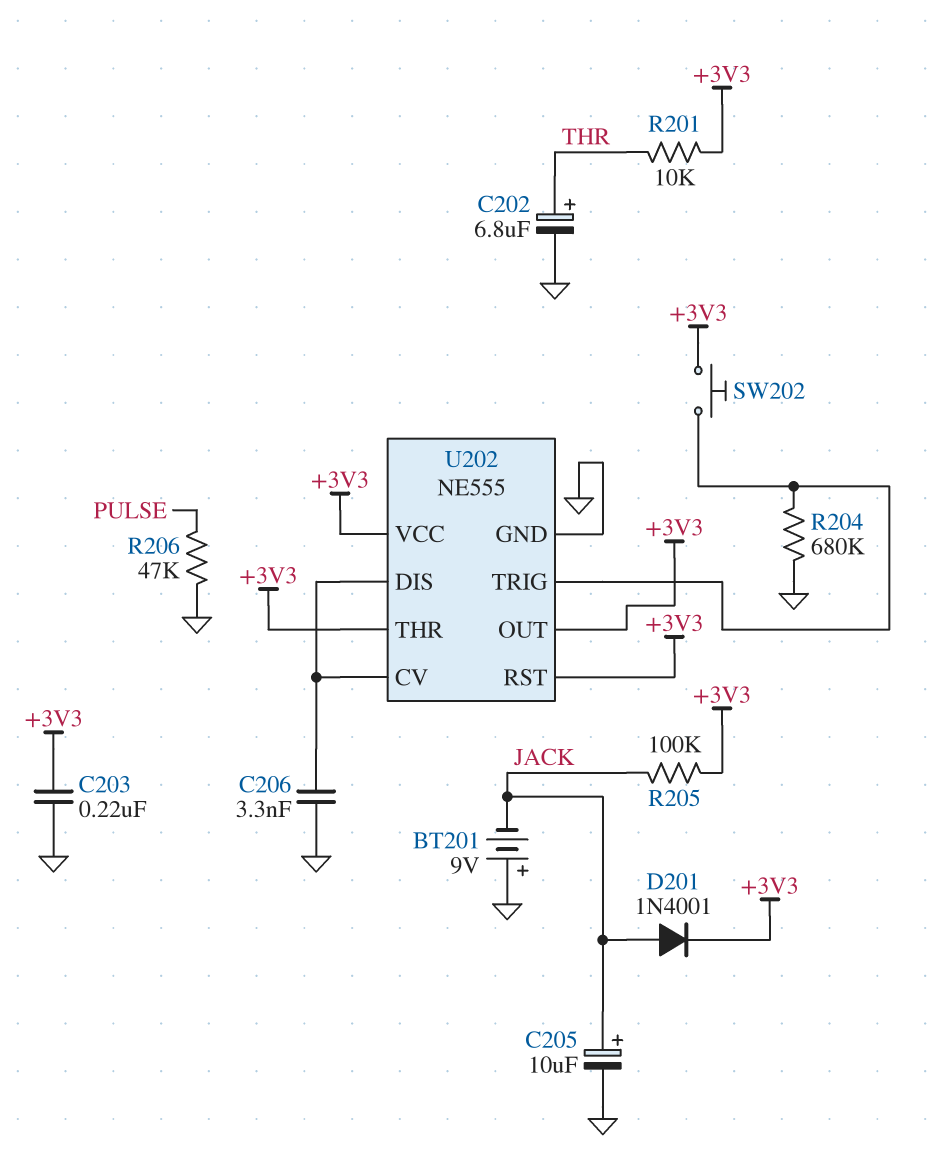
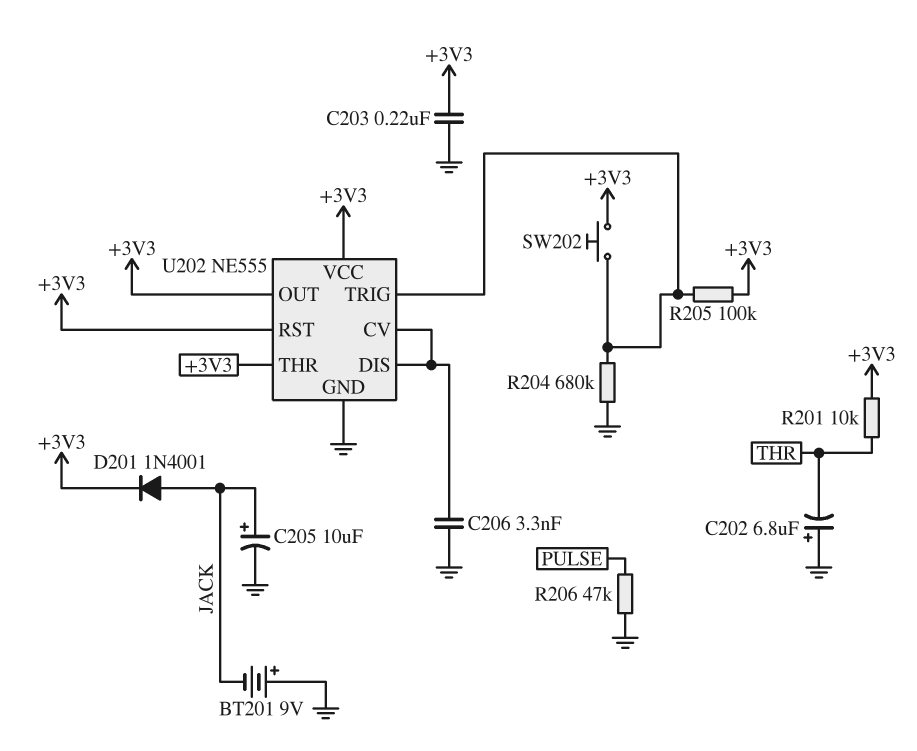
C202: 6.8uF (plus THR, minus GND) -> 6.8uF (plus GND, minus THR)
R205: 100k (+3V3, JACK) -> 100k (+3V3, U202/TRIG)

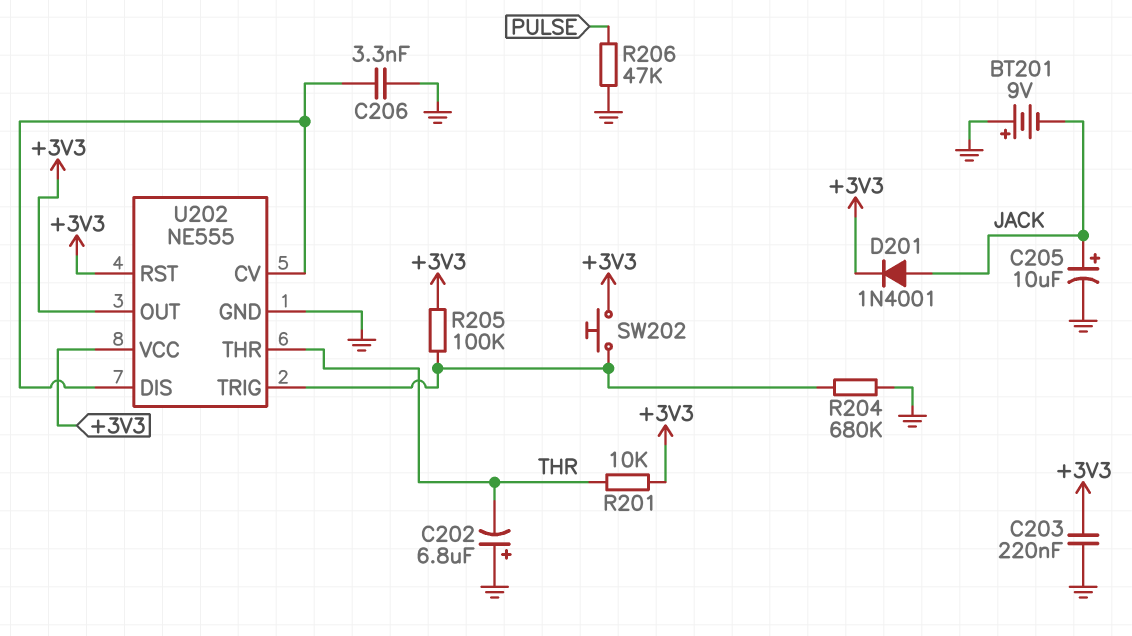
U202 pin THR: +3V3 -> THR

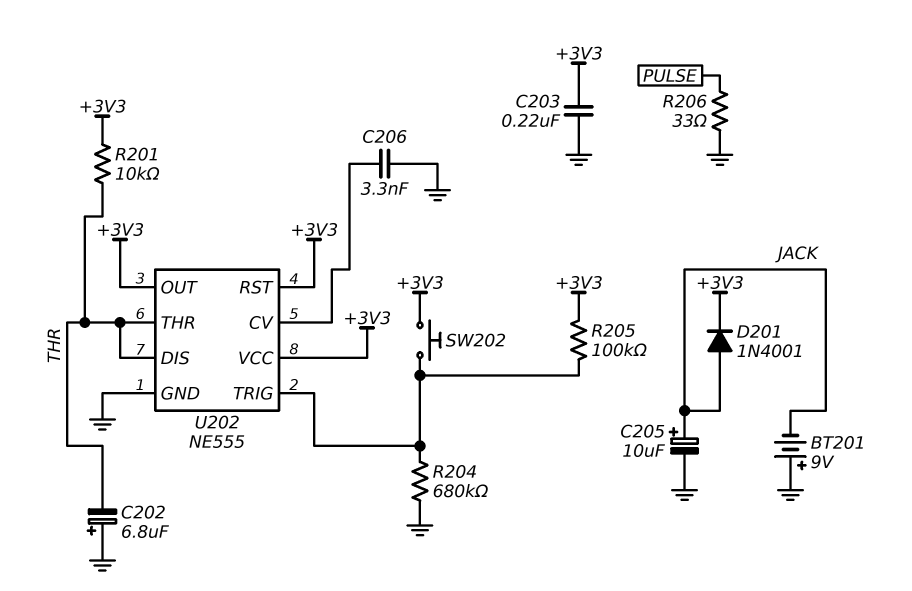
R206: 47k (GND, PULSE) -> 33 (GND, PULSE)
U202 pin DIS: U202/CV -> THR

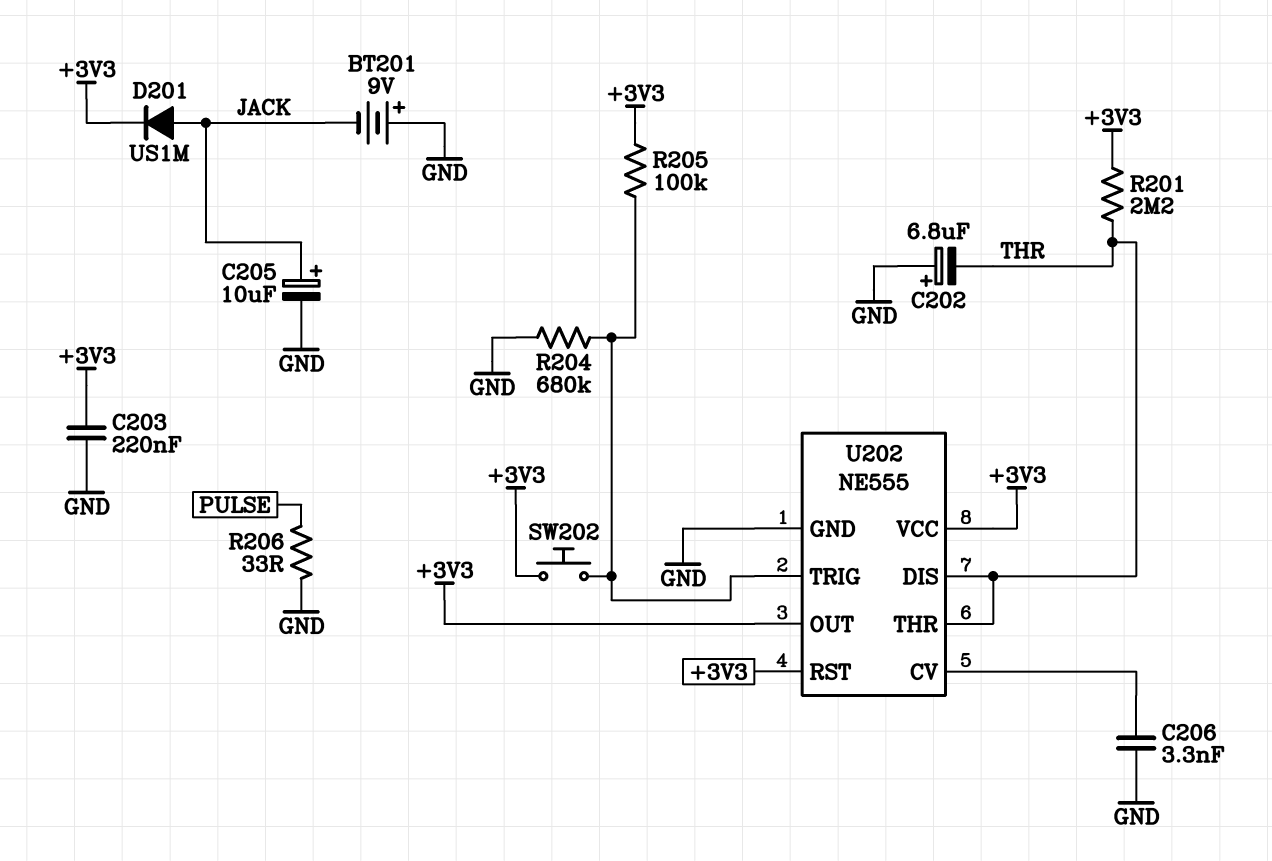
D201: diode 1N4001 (A JACK, K +3V3) -> diode US1M (A JACK, K +3V3)
R201: 10k (+3V3, THR) -> 2.2M (+3V3, THR)

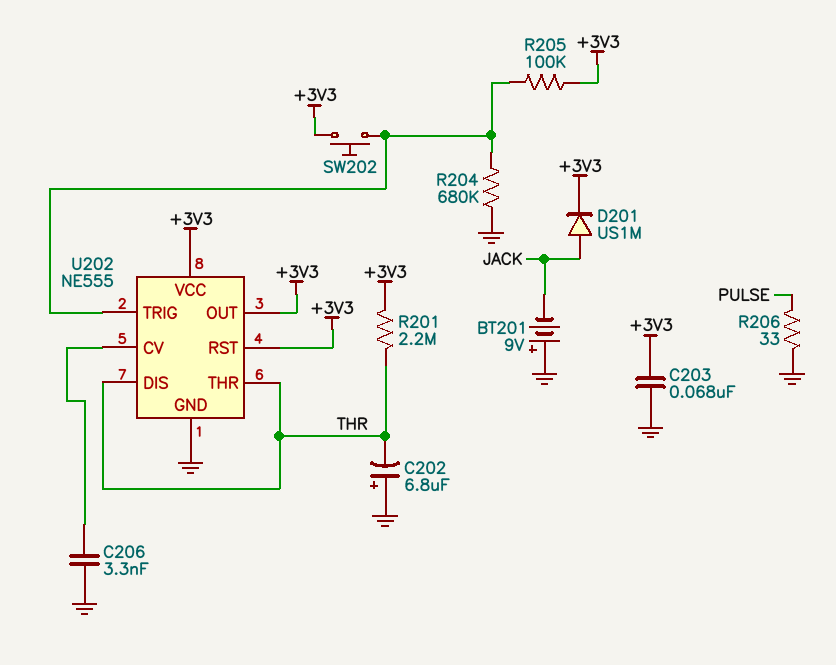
C203: 220nF (+3V3, GND) -> 68nF (+3V3, GND)
C205: 10uF (plus JACK, minus GND) -> none

